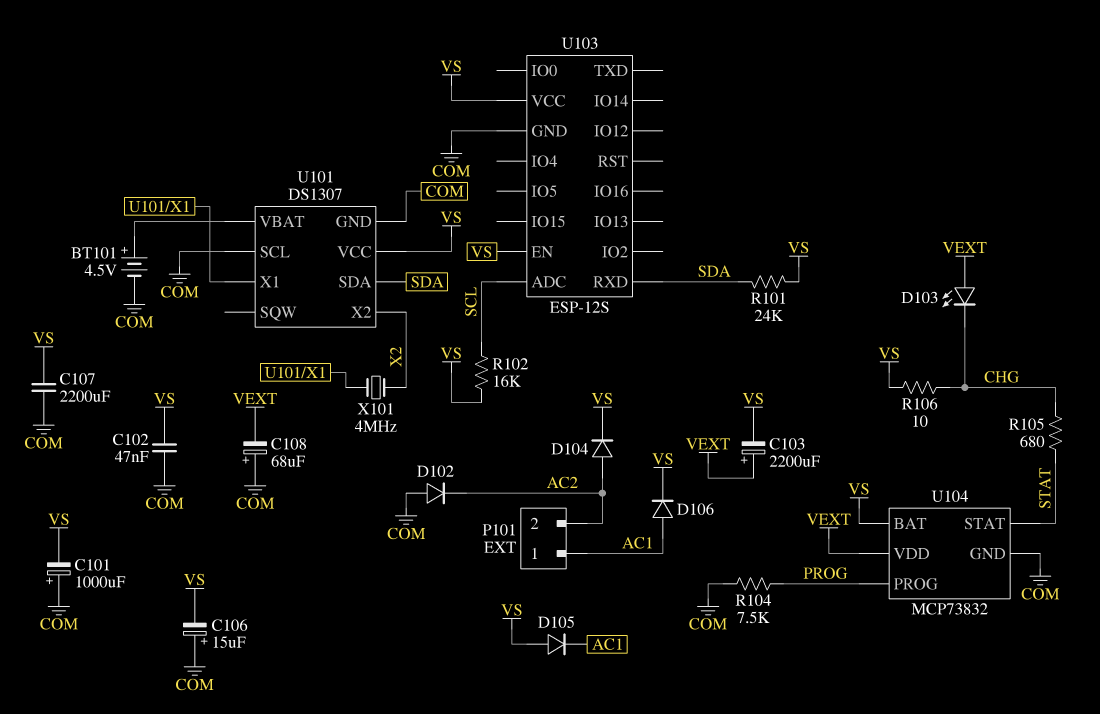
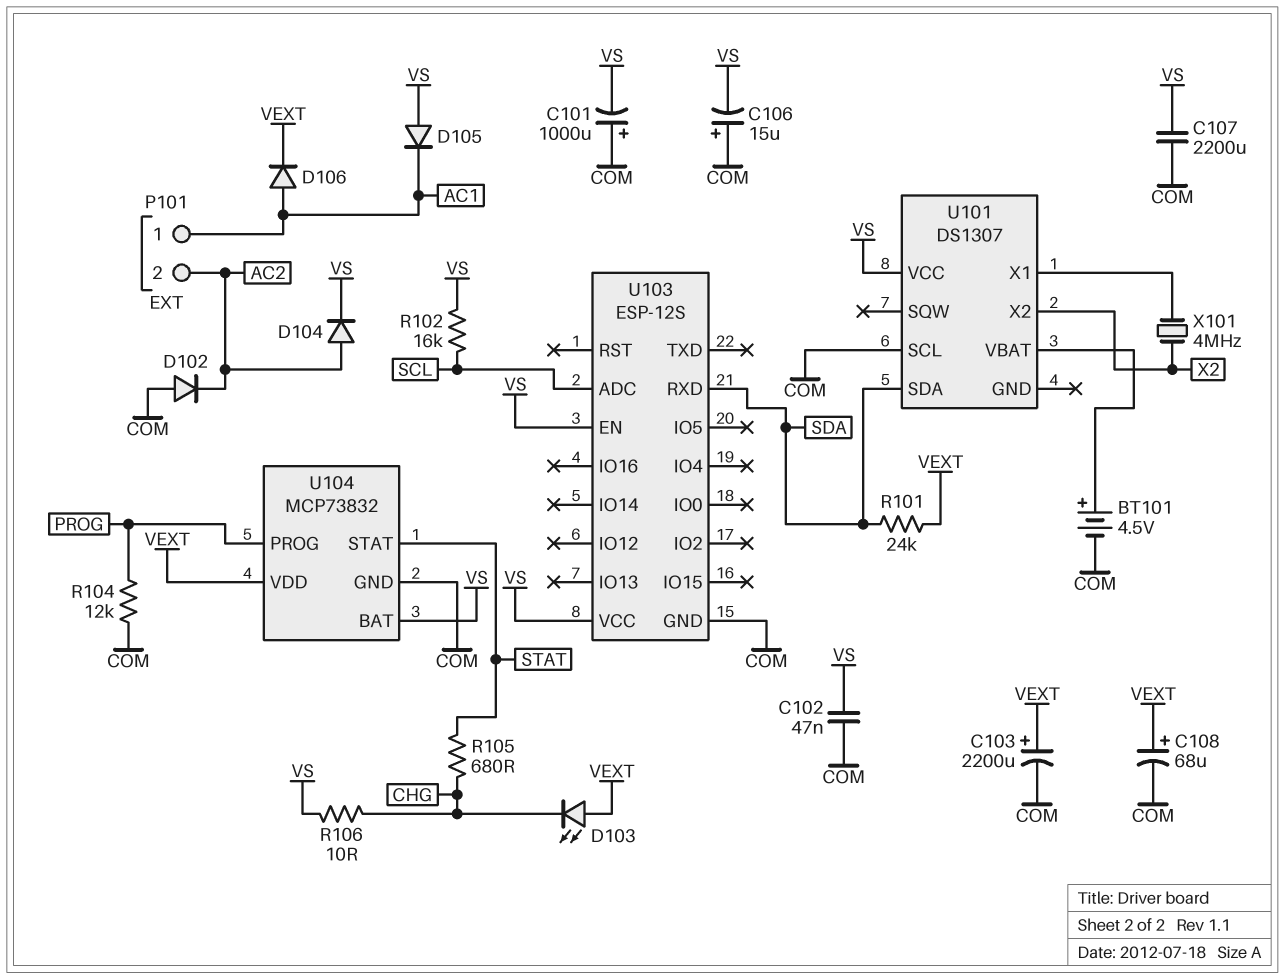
C103: 2200uF (plus VEXT, minus VS) -> 2200uF (plus VEXT, minus COM)
C108: 68uF (plus COM, minus VEXT) -> 68uF (plus VEXT, minus COM)
D106: diode (A AC1, K VS) -> diode (A AC1, K VEXT)
R101: 24k (SDA, VS) -> 24k (SDA, VEXT)
R104: 7.5k (COM, PROG) -> 12k (COM, PROG)
U101 pin GND: COM -> none

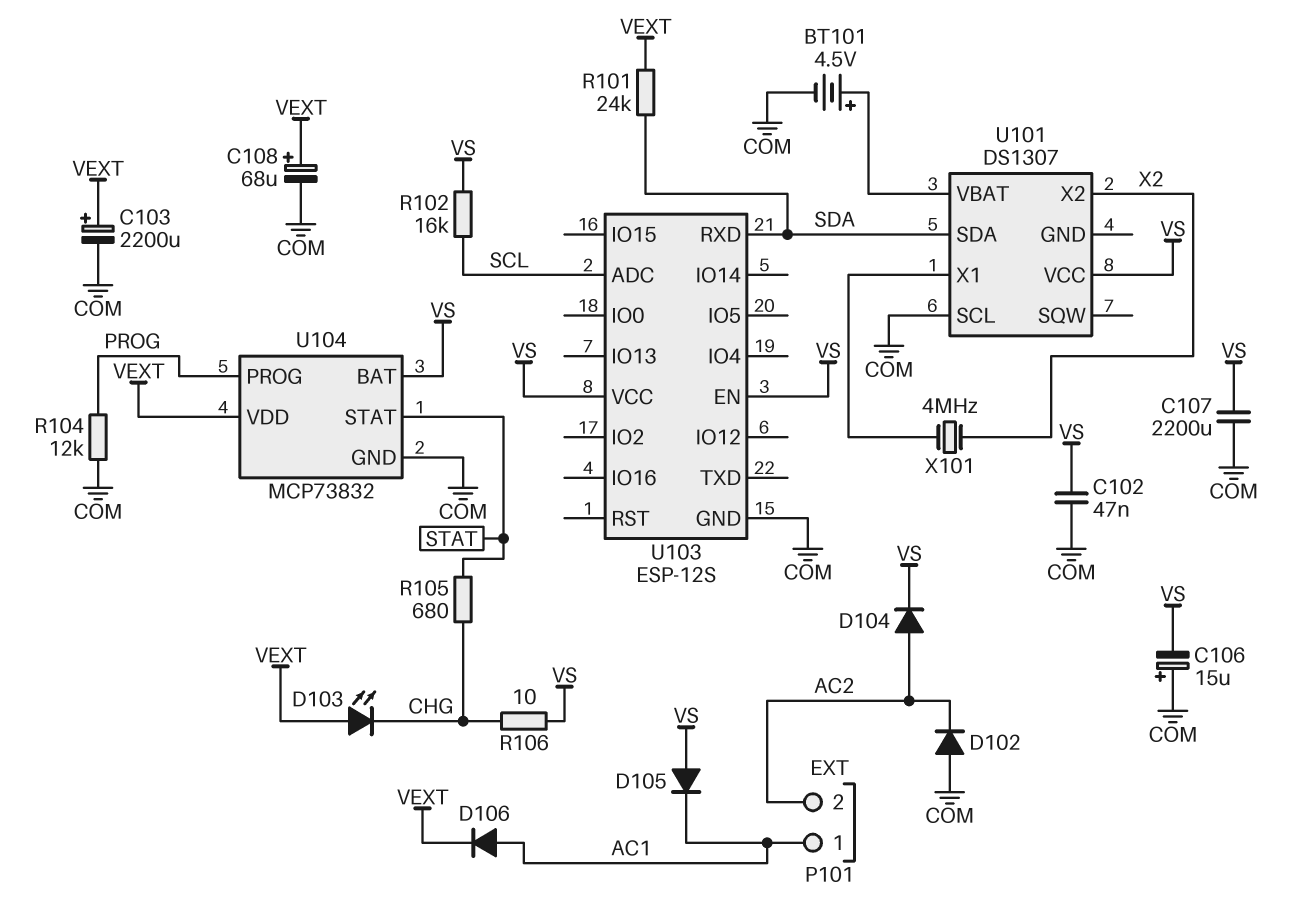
C101: 1000uF (plus COM, minus VS) -> none

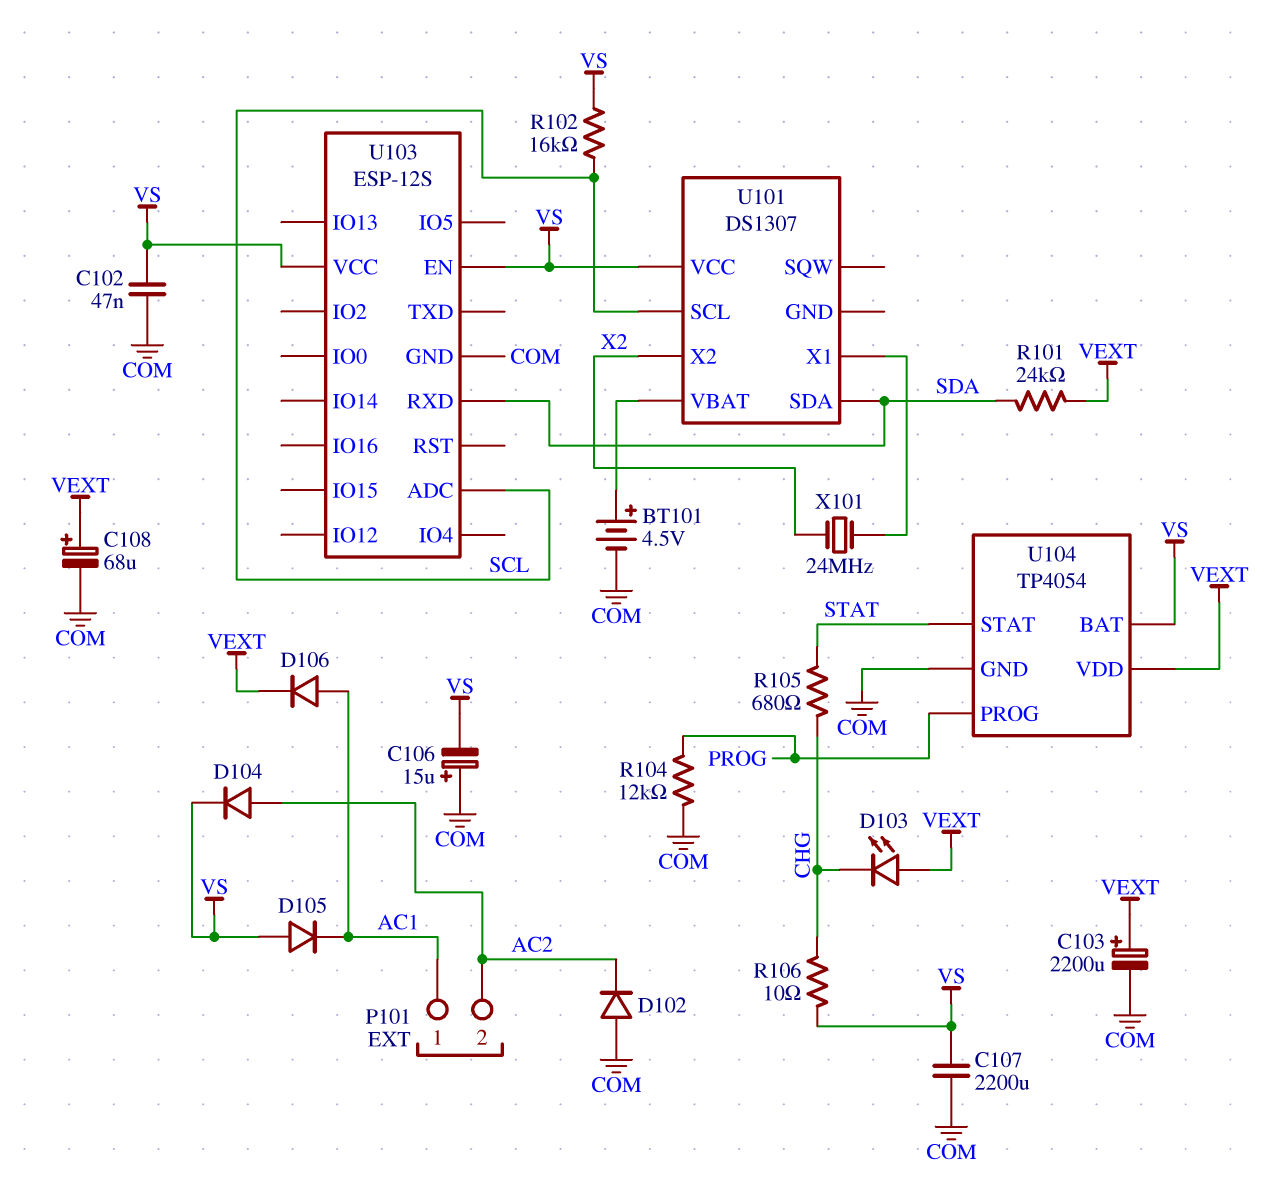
U101 pin SCL: COM -> SCL
U104: MCP73832 -> TP4054
X101: 4MHz (U101/X1, X2) -> 24MHz (U101/X1, X2)

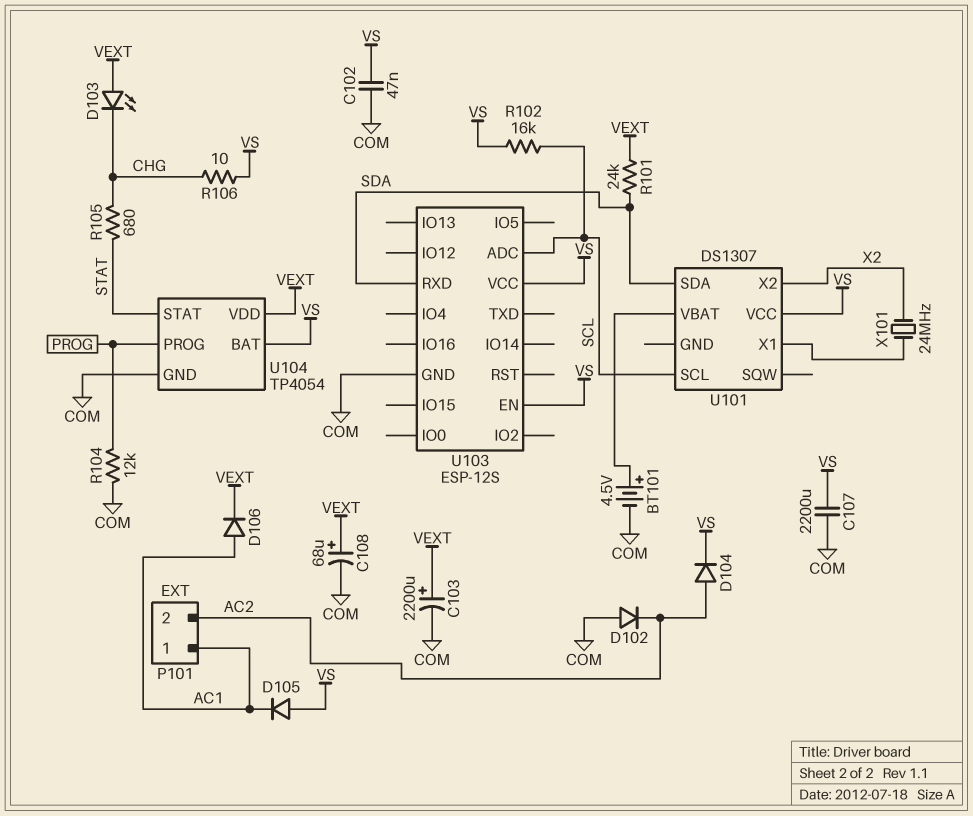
C106: 15uF (plus COM, minus VS) -> none

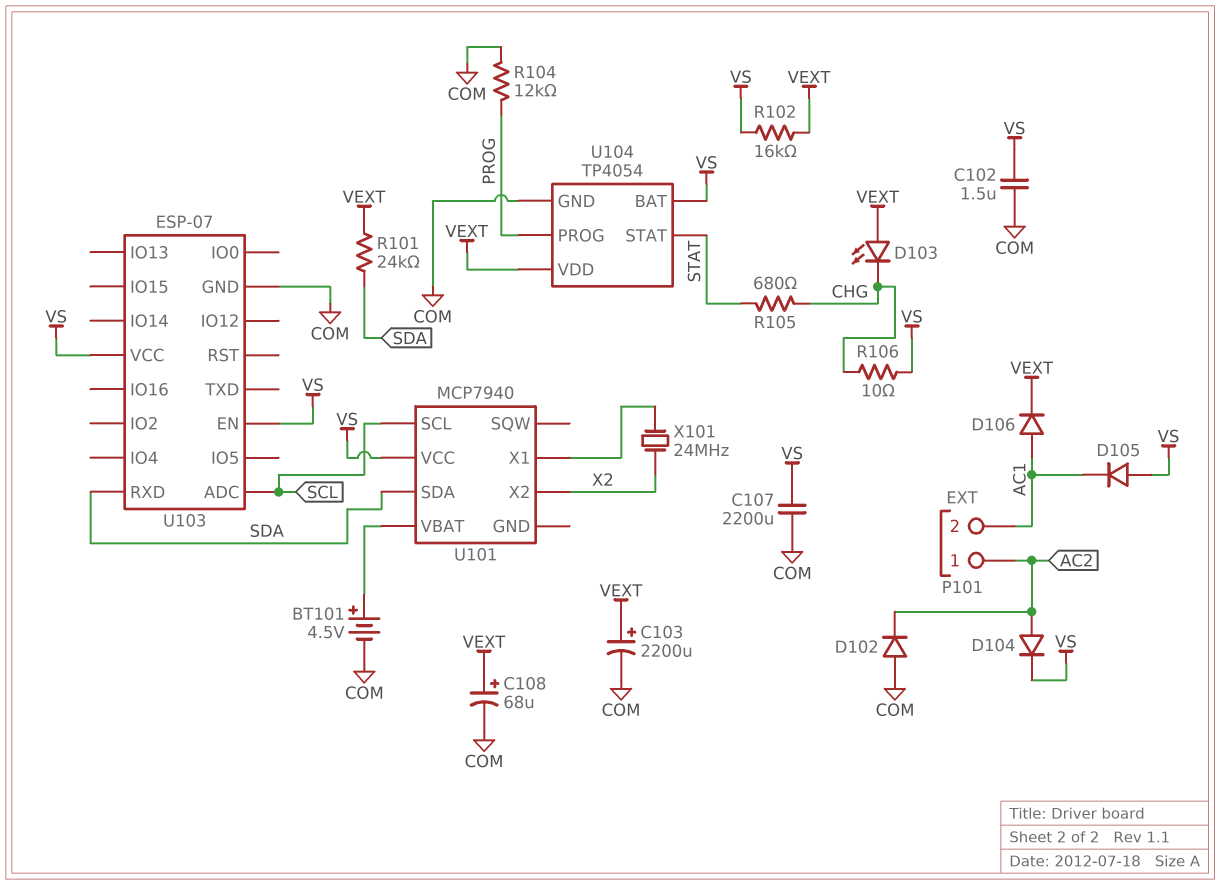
C102: 47nF (COM, VS) -> 1.5uF (COM, VS)
P101 pin 1: AC1 -> AC2
P101 pin 2: AC2 -> AC1
R102: 16k (SCL, VS) -> 16k (VEXT, VS)
U101: DS1307 -> MCP7940
U103: ESP-12S -> ESP-07

